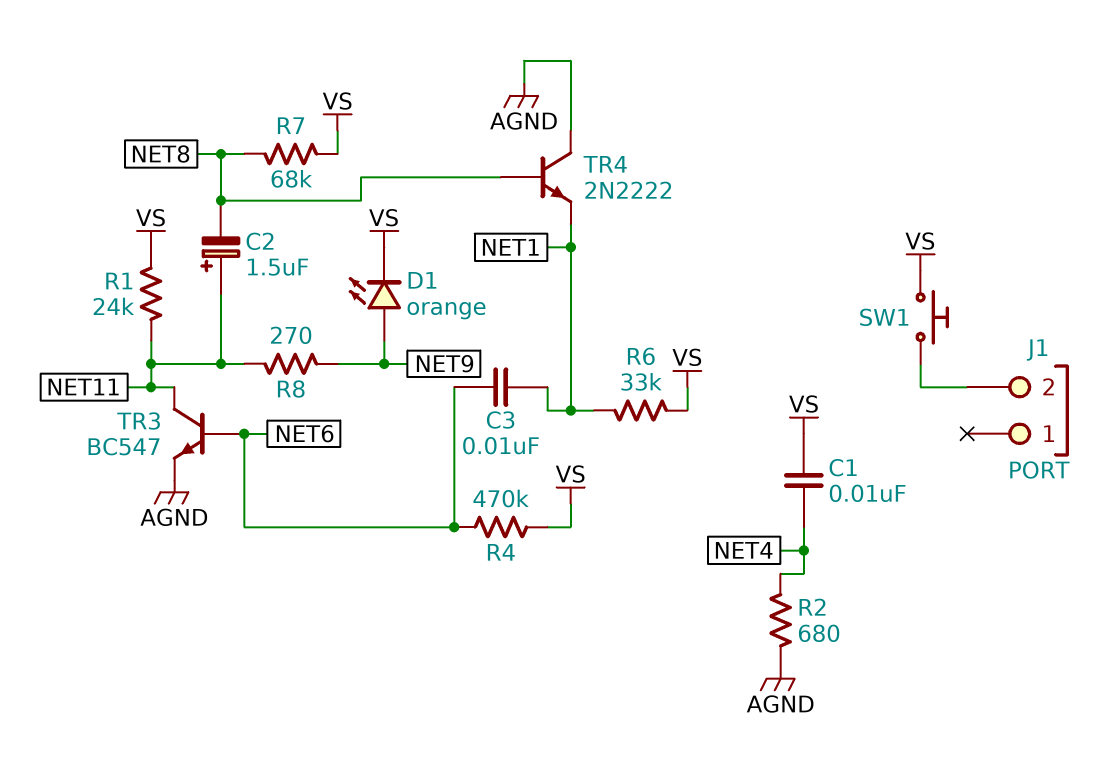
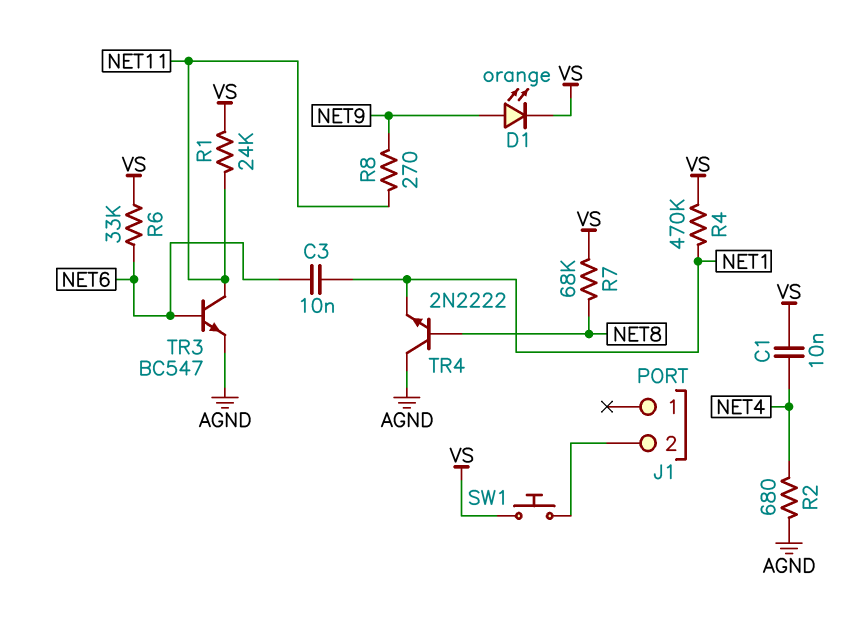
C2: 1.5uF (plus NET11, minus NET8) -> none
R4: 470k (NET6, VS) -> 470k (NET1, VS)
R6: 33k (NET1, VS) -> 33k (NET6, VS)

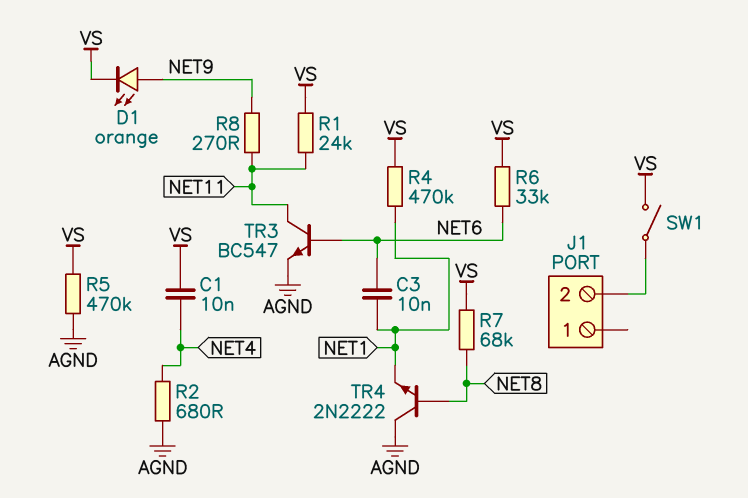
R5: none -> 470k (AGND, VS)
SW1: button (J1/2, VS) -> switch (J1/2, VS)

